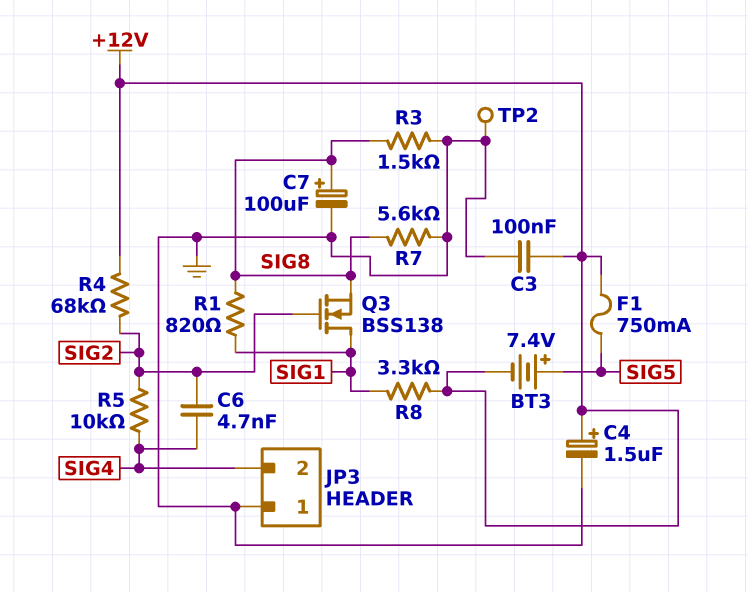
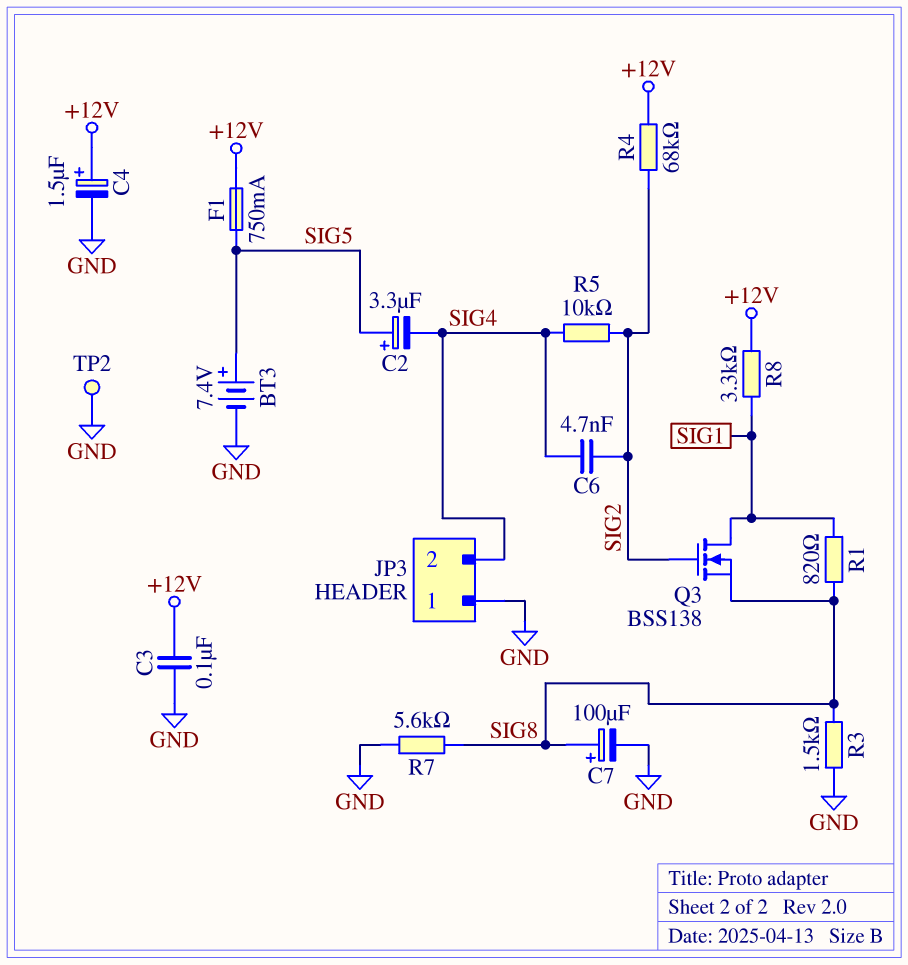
BT3: 7.4V (plus SIG5, minus +12V) -> 7.4V (plus SIG5, minus GND)
C2: none -> 3.3uF (plus SIG5, minus SIG4)

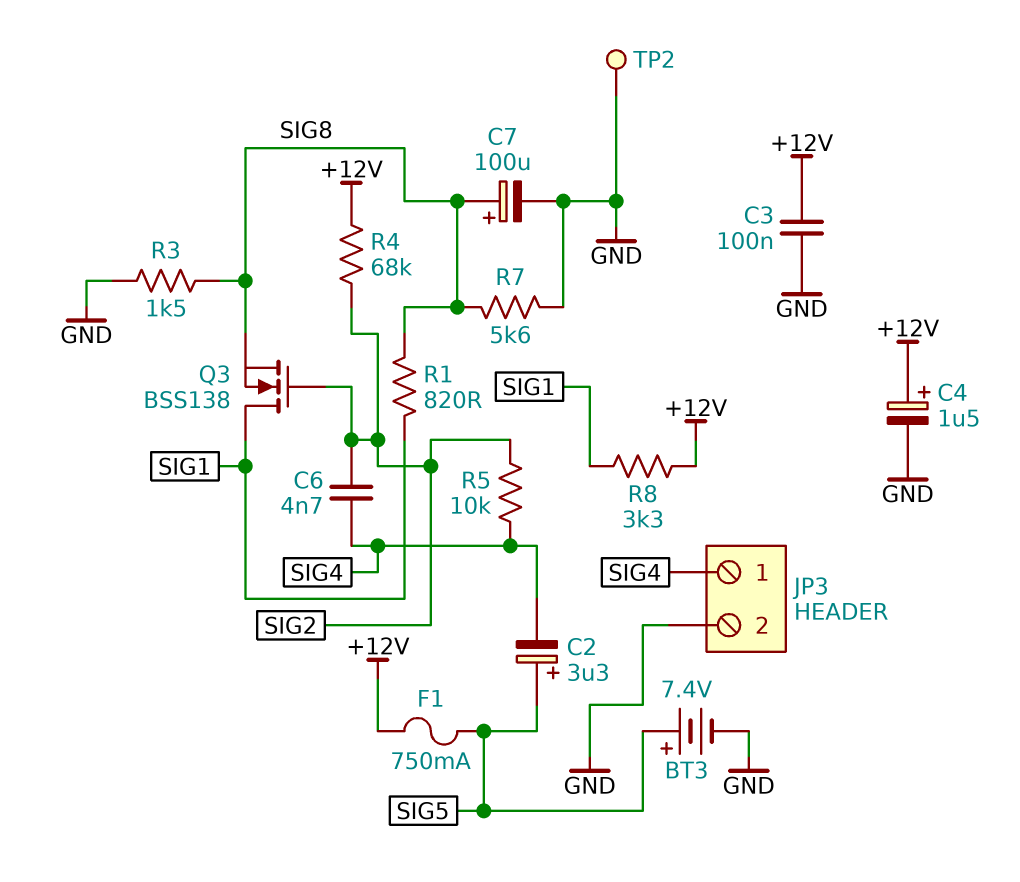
JP3 pin 1: GND -> SIG4
JP3 pin 2: SIG4 -> GND

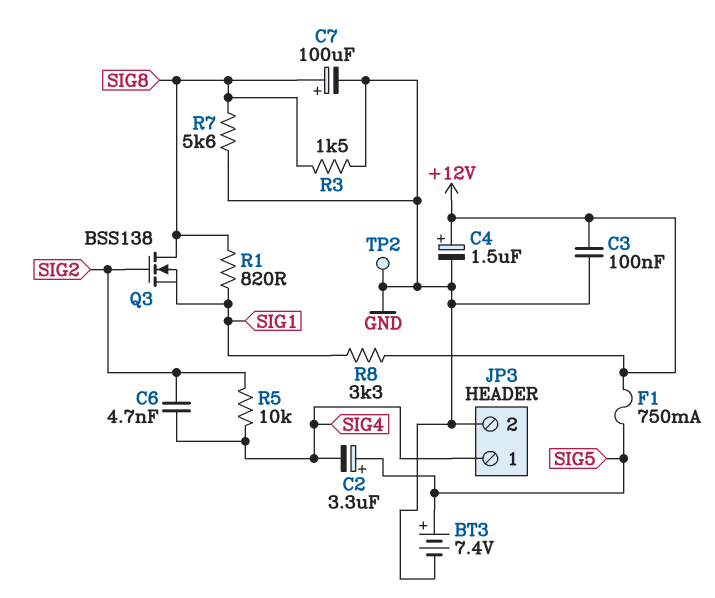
Q3: NMOS BSS138 (G SIG2, D SIG1, S SIG8) -> NMOS BSS138 (G SIG2, D SIG8, S SIG1)
R4: 68k (+12V, SIG2) -> none

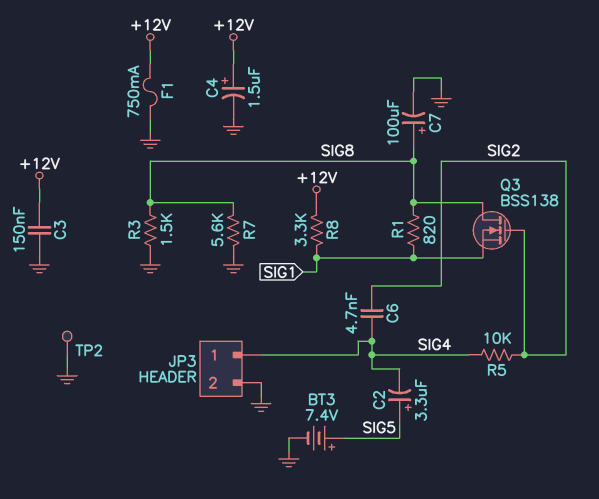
C3: 100nF (+12V, GND) -> 150nF (+12V, GND)
F1: 750mA (+12V, SIG5) -> 750mA (+12V, GND)

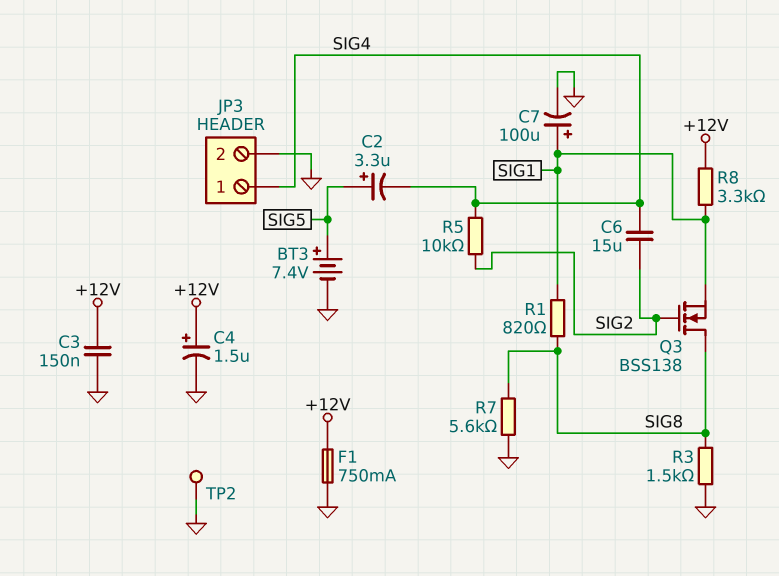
C6: 4.7nF (SIG2, SIG4) -> 15uF (SIG2, SIG4)
C7: 100uF (plus SIG8, minus GND) -> 100uF (plus SIG1, minus GND)

